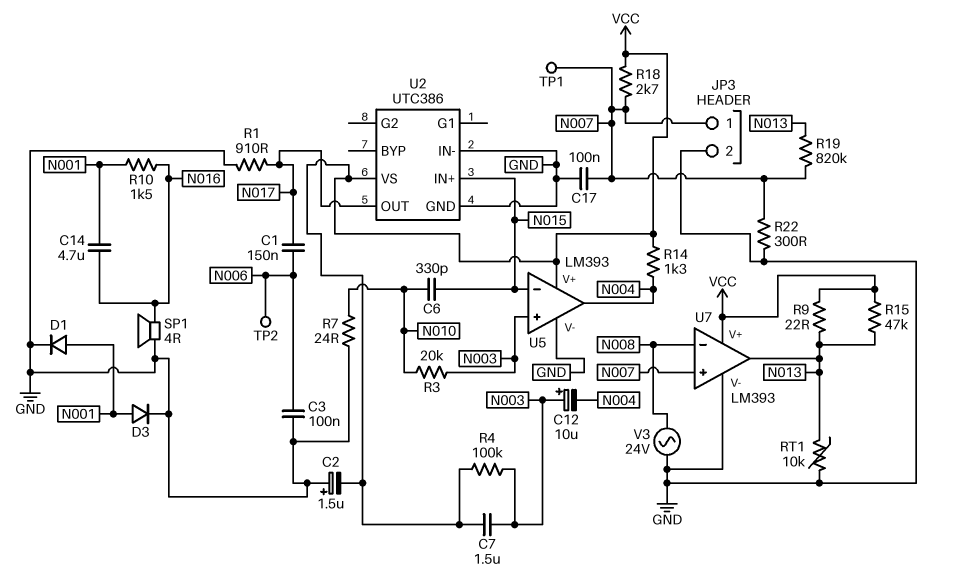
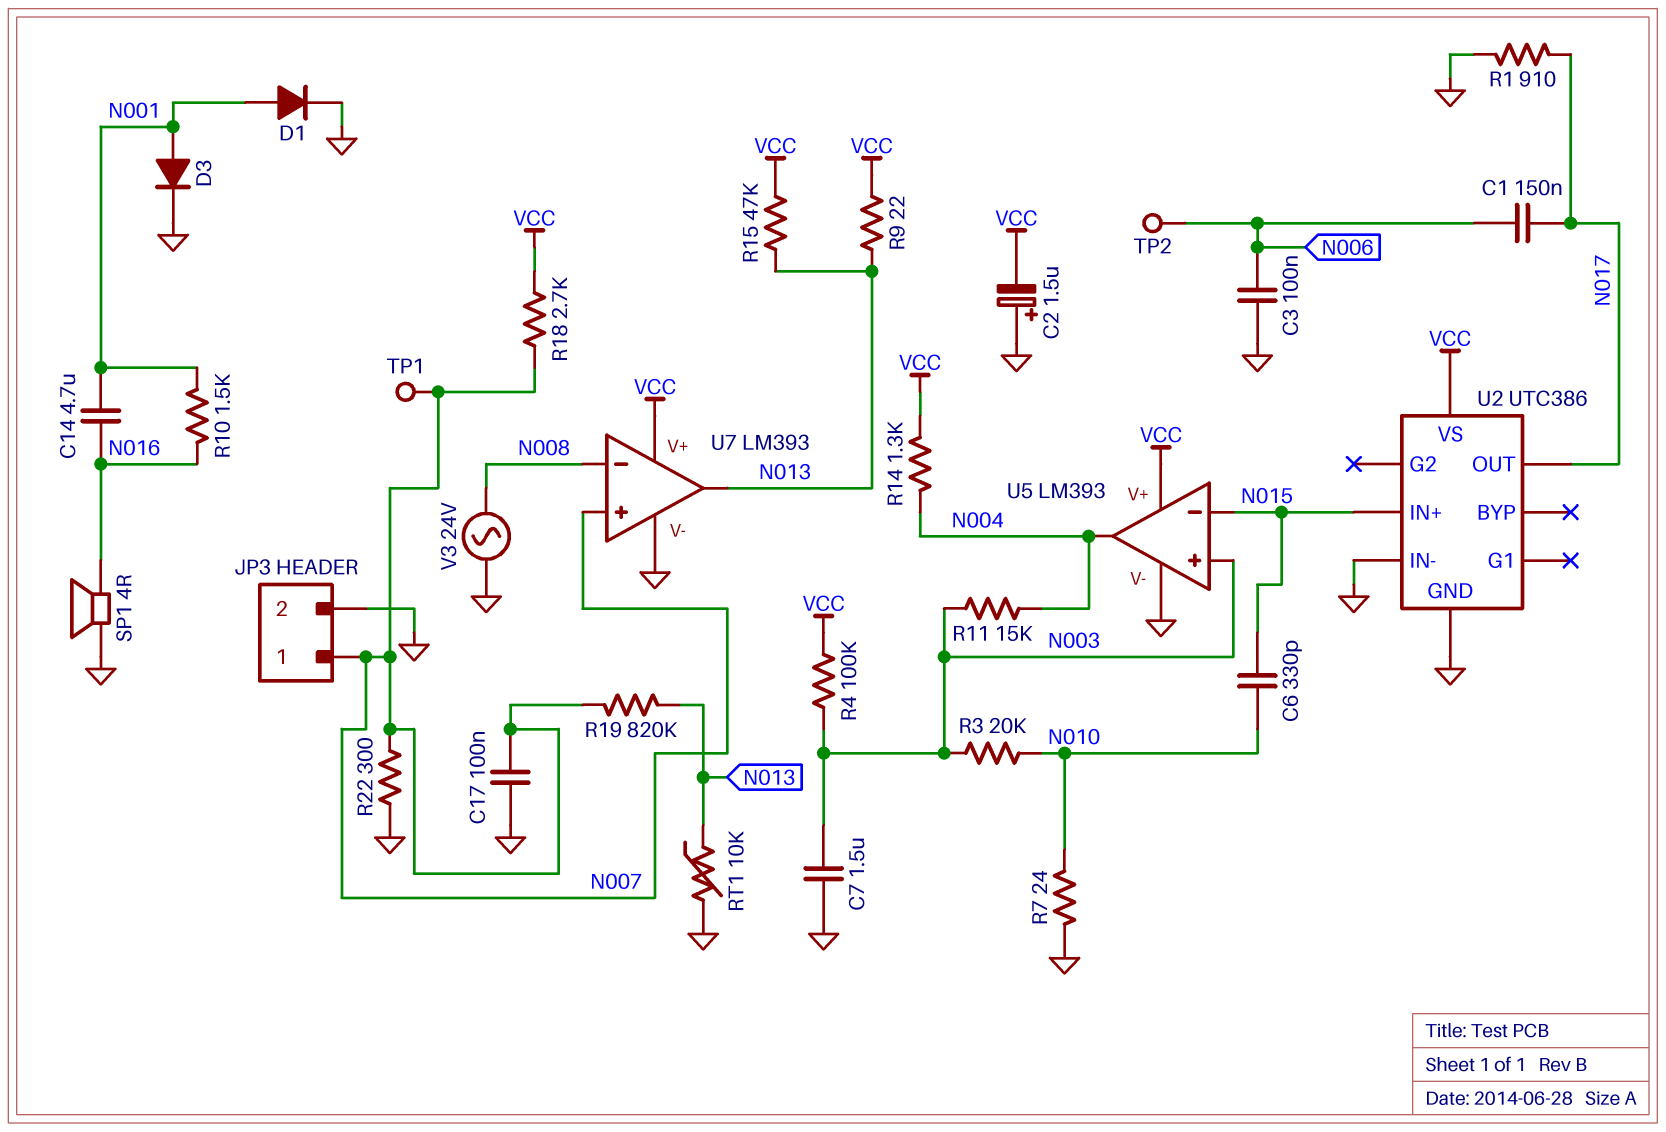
C7: 1.5uF (N003, VCC) -> 1.5uF (GND, N003)
C12: 10uF (plus N003, minus N004) -> none
R11: none -> 15k (N003, N004)

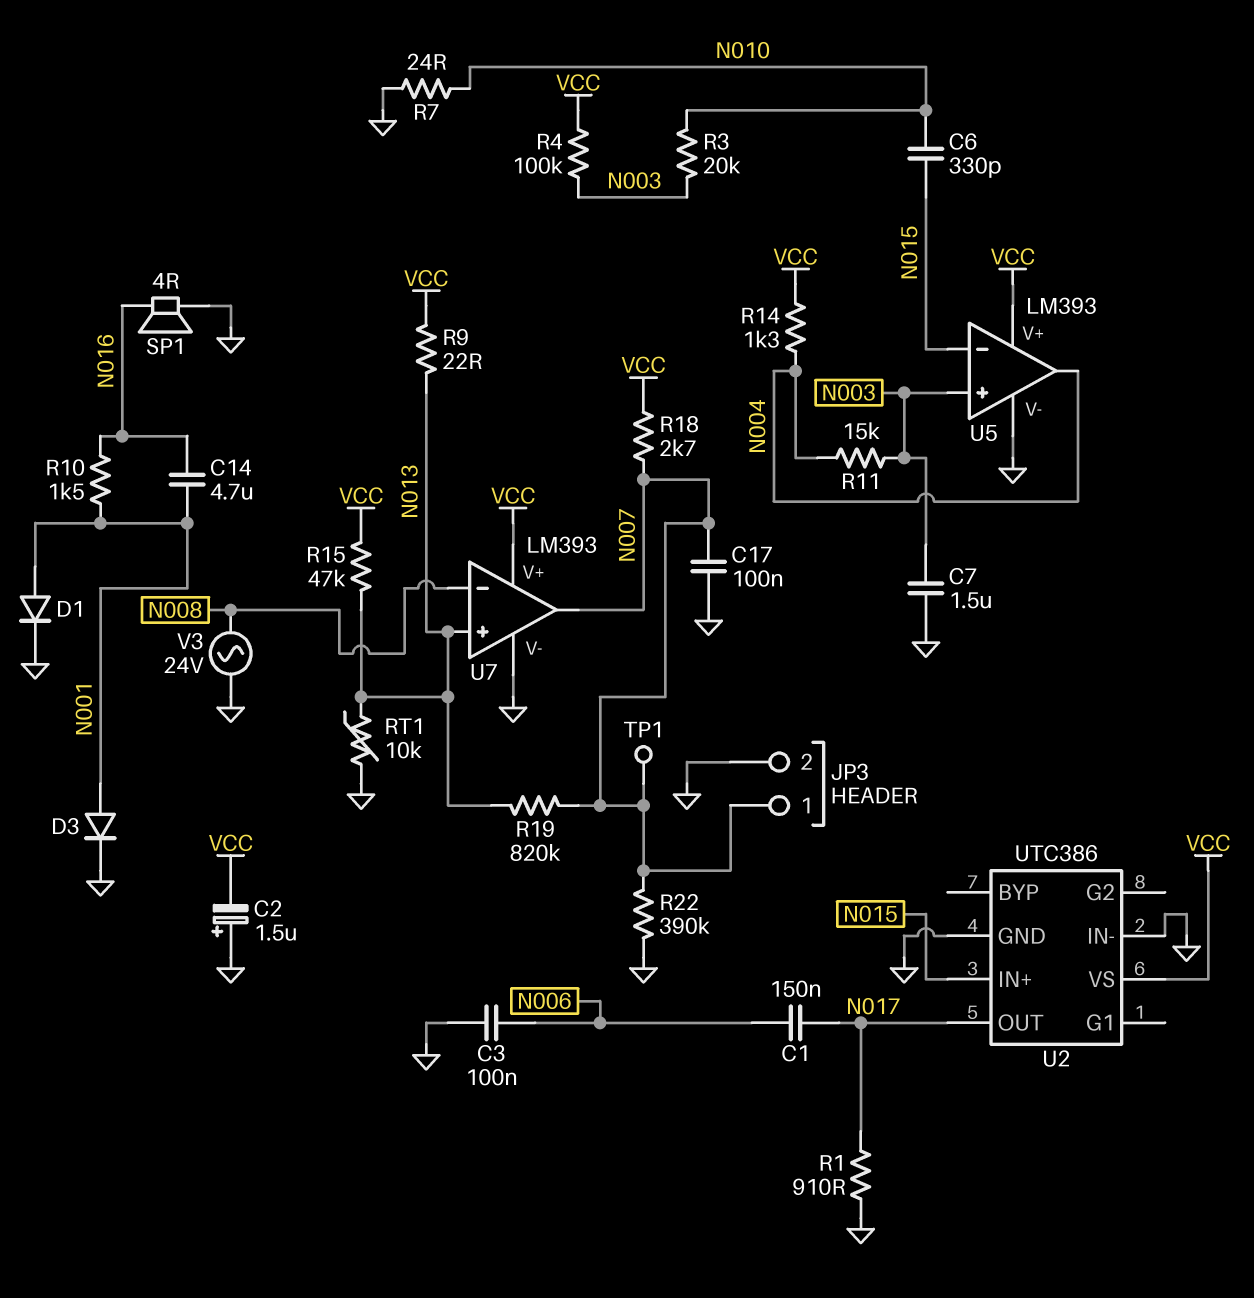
R22: 300 (GND, N007) -> 390k (GND, N007)
TP2: test point (N006) -> none
U7 pin in+: N007 -> N013
U7 pin out: N013 -> N007

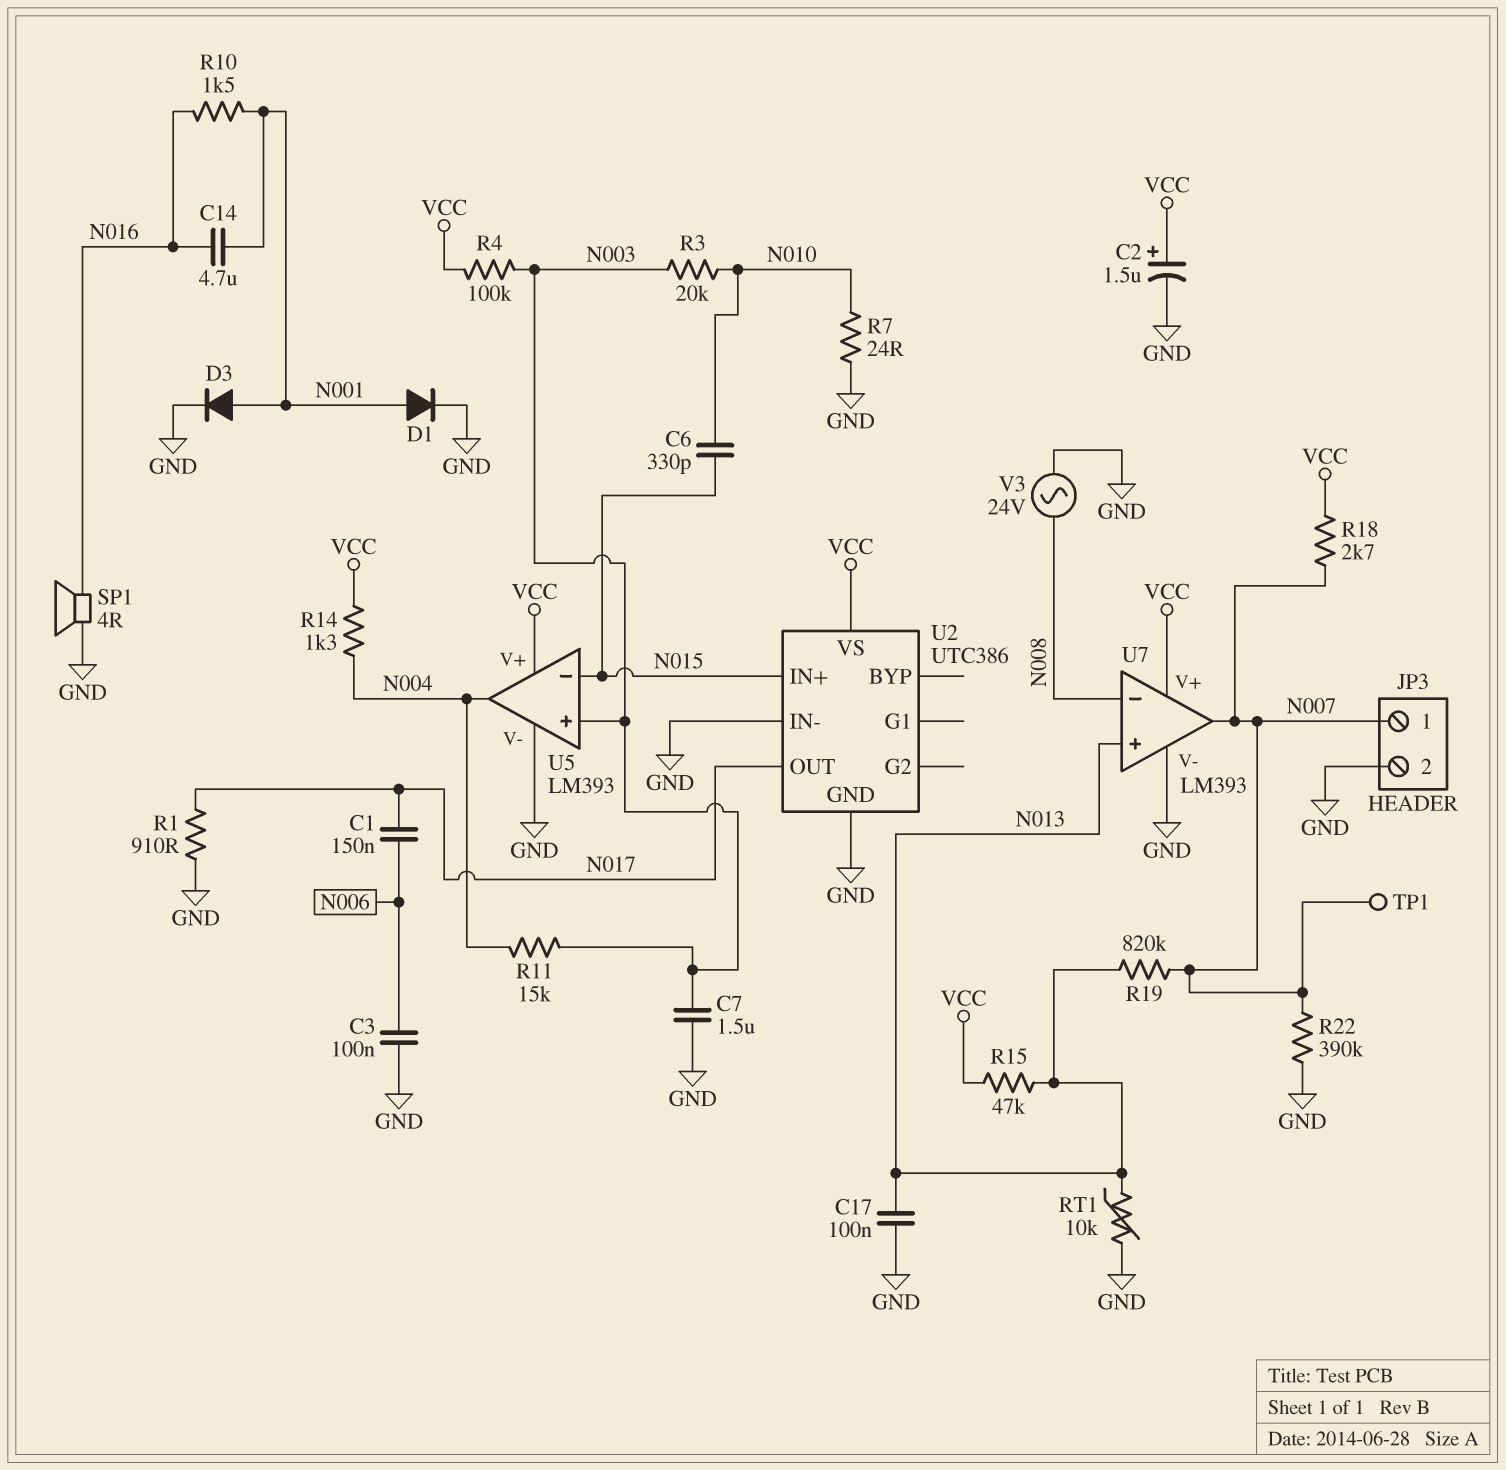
C2: 1.5uF (plus GND, minus VCC) -> 1.5uF (plus VCC, minus GND)
C17: 100nF (GND, N007) -> 100nF (GND, N013)
R9: 22 (N013, VCC) -> none

